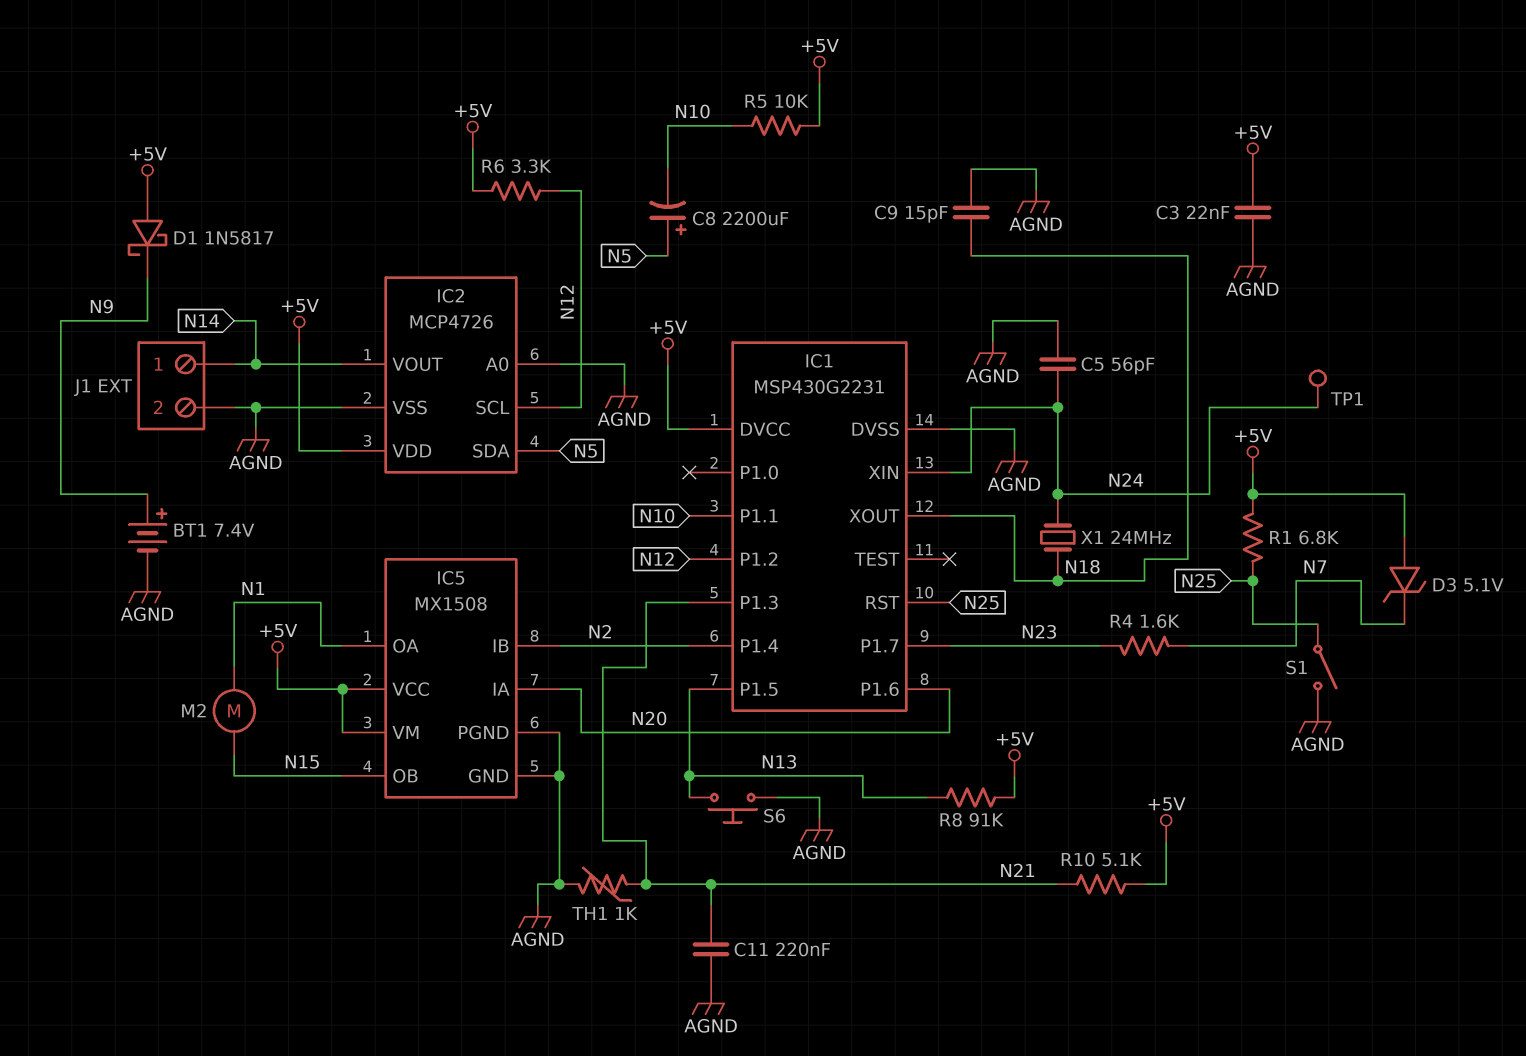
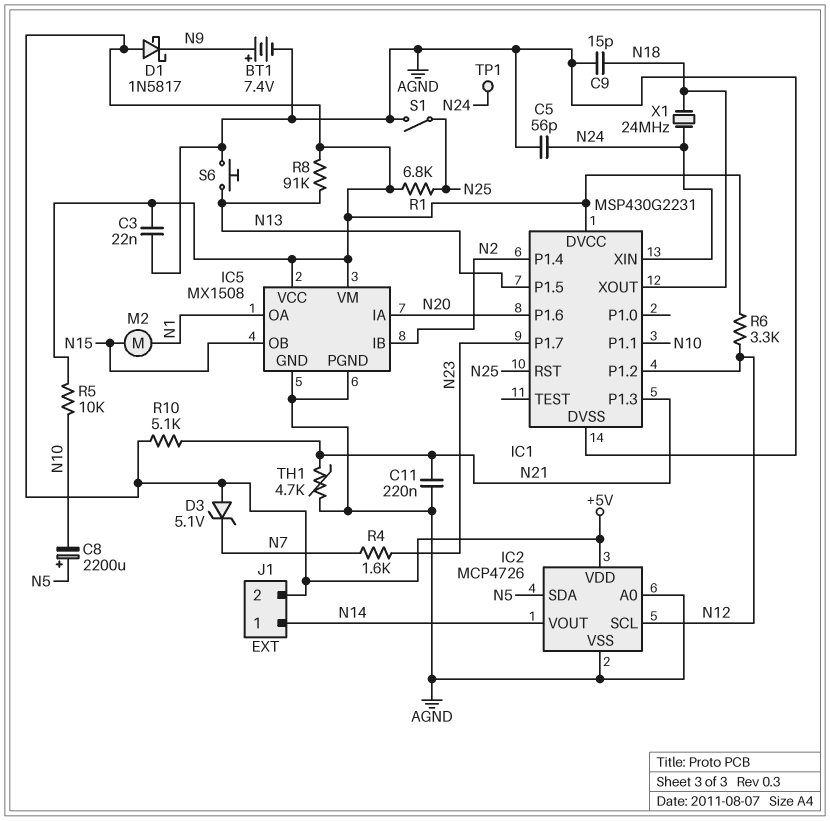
J1 pin 2: AGND -> +5V
TH1: 1k (AGND, N21) -> 4.7k (AGND, N21)

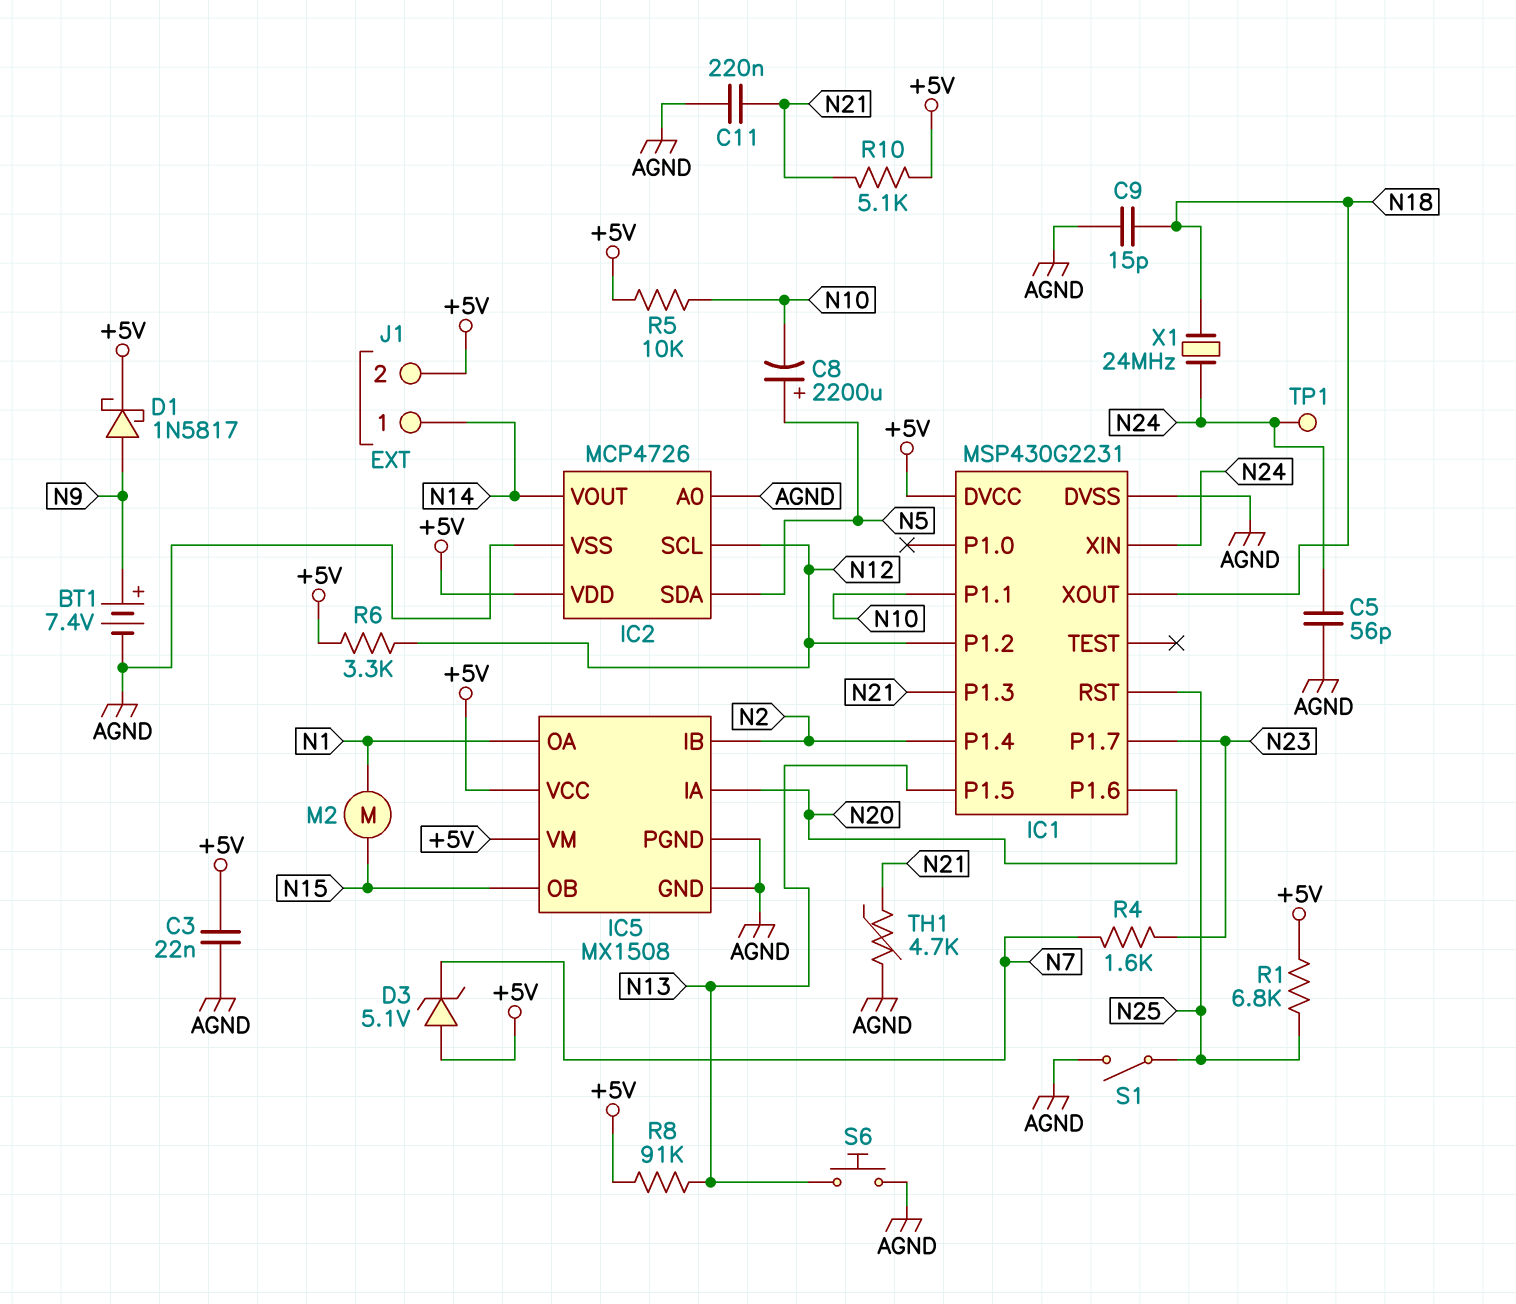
D1: schottky 1N5817 (A +5V, K N9) -> schottky 1N5817 (A N9, K +5V)

